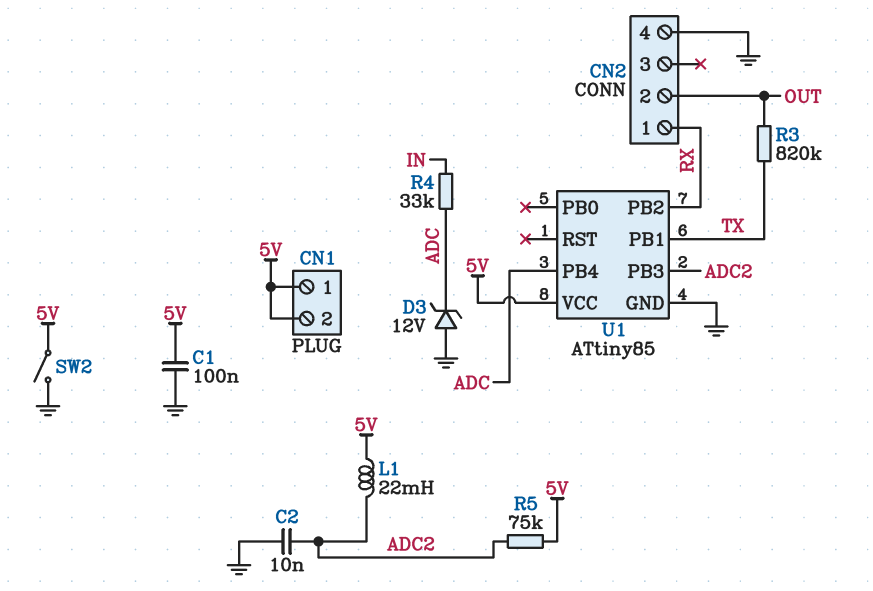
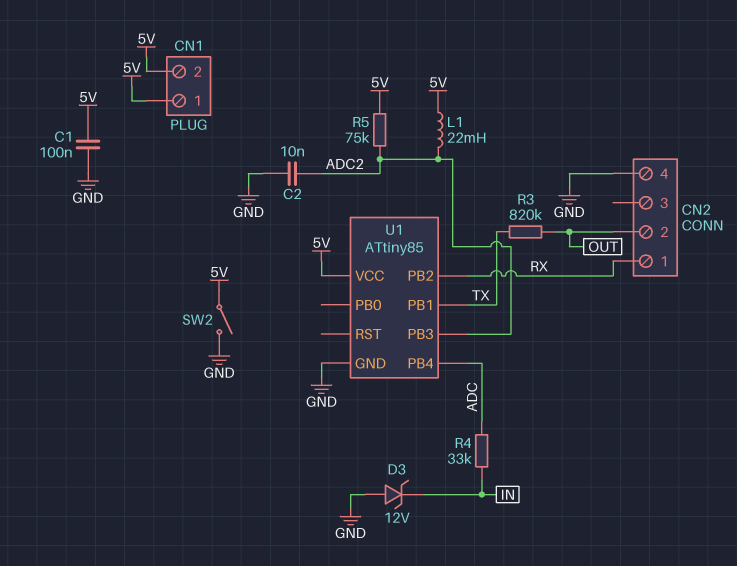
D3: zener 12V (A GND, K ADC) -> zener 12V (A GND, K IN)

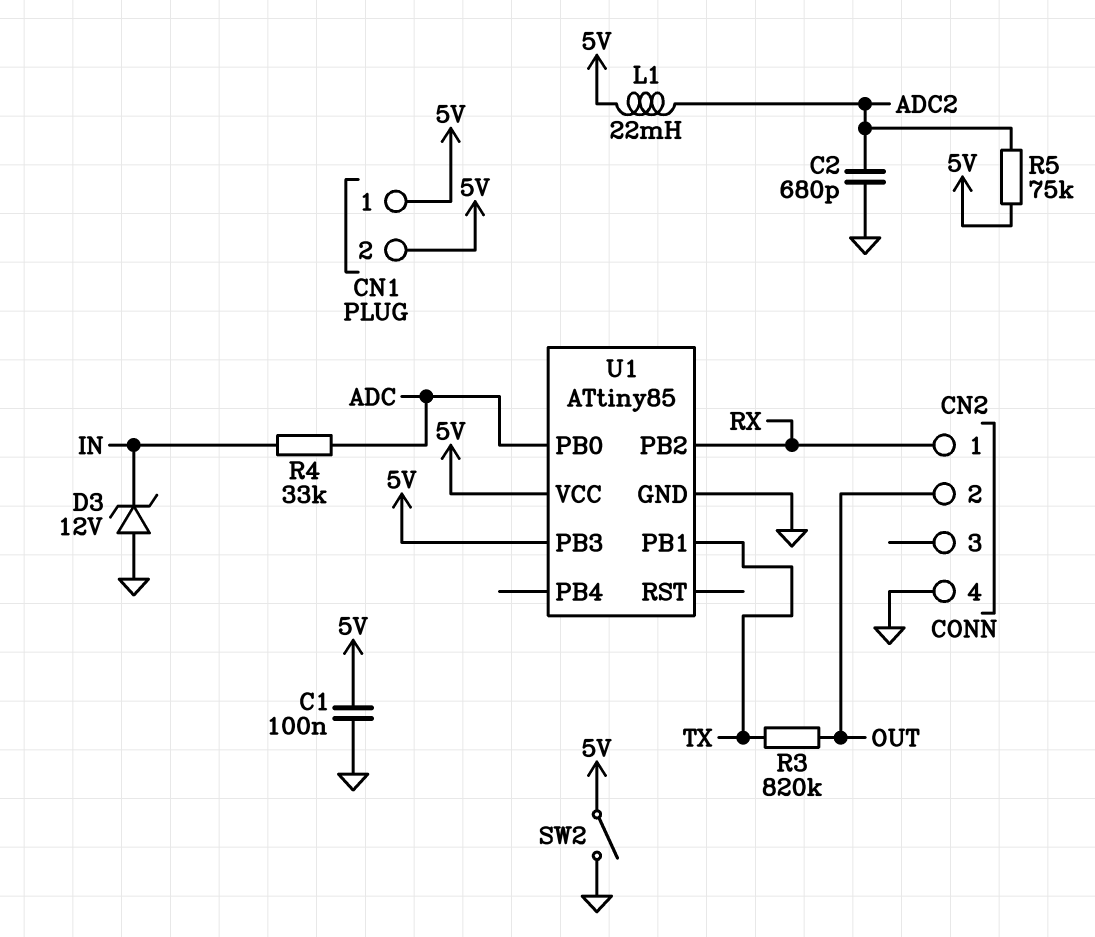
C2: 10nF (ADC2, GND) -> 680pF (ADC2, GND)
U1 pin PB0: none -> ADC
U1 pin PB3: ADC2 -> 5V
U1 pin PB4: ADC -> none

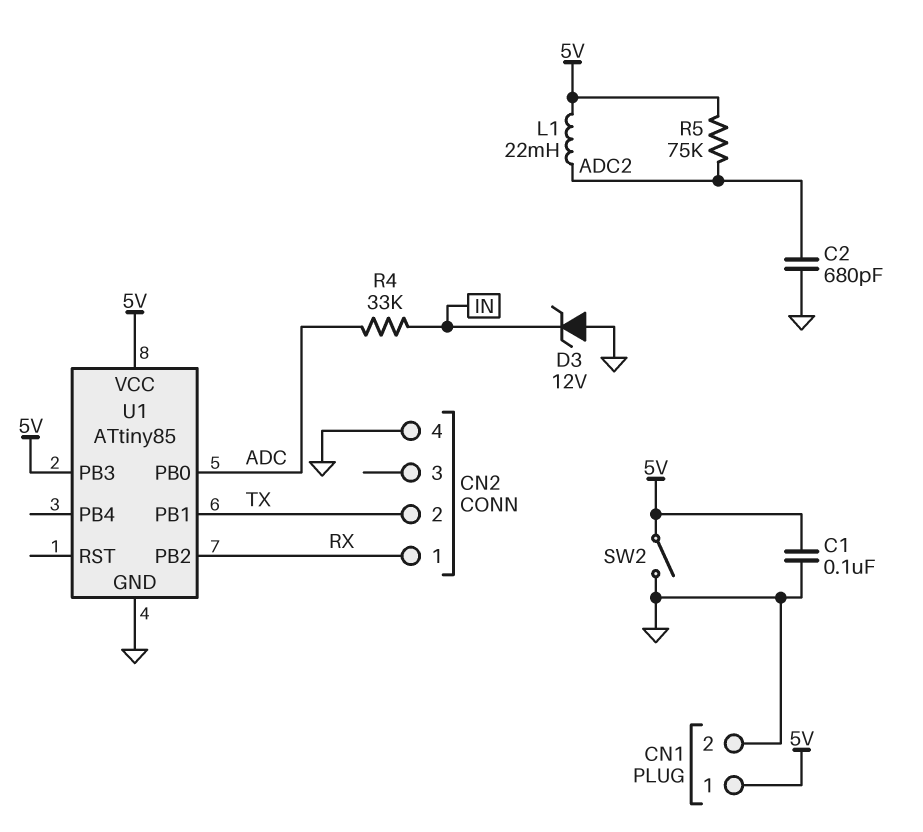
CN1 pin 2: 5V -> GND
CN2 pin 2: OUT -> TX
R3: 820k (OUT, TX) -> none

